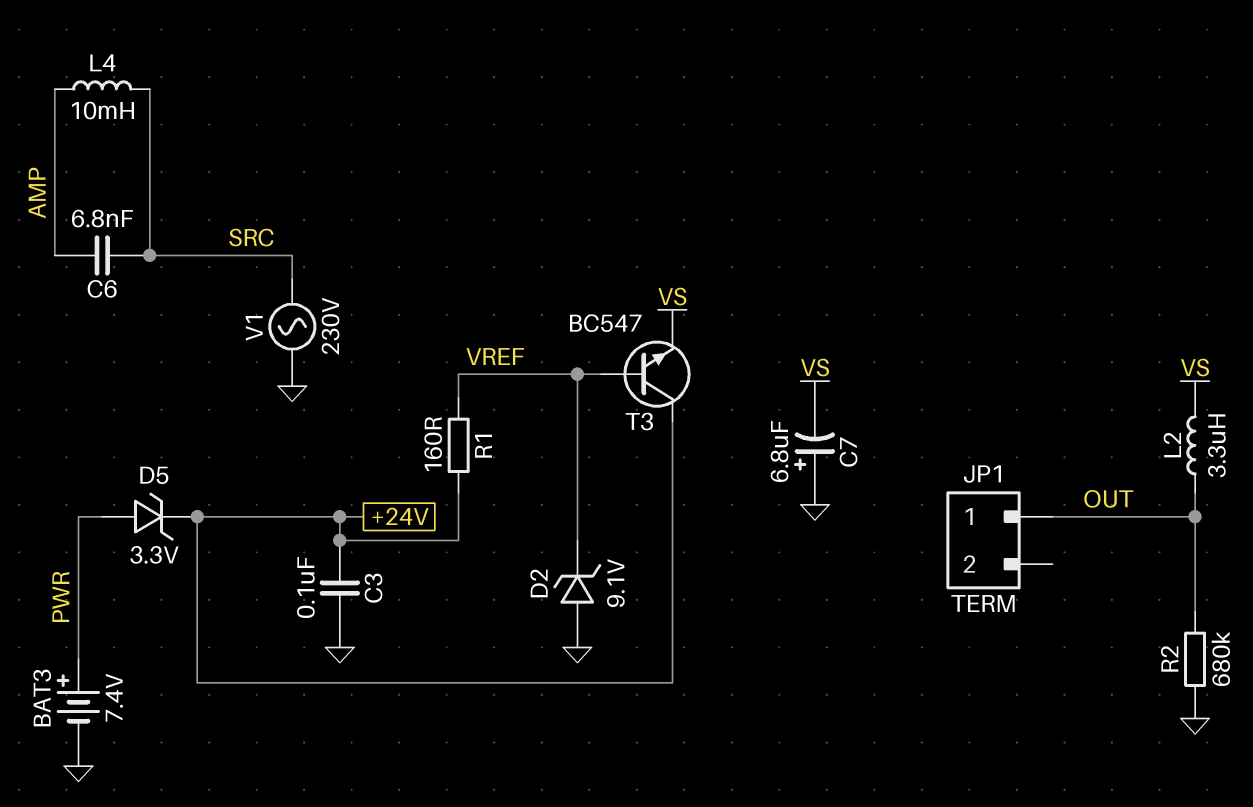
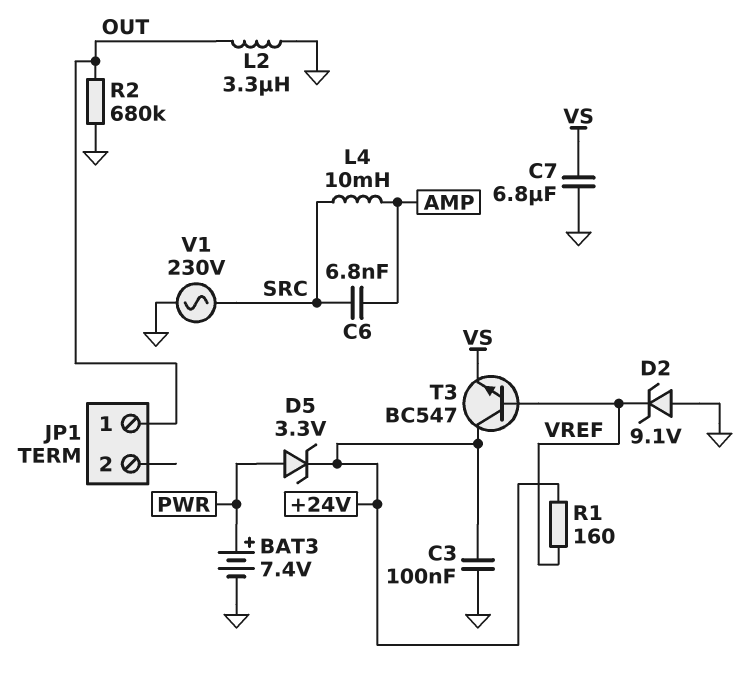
C7: 6.8uF (plus GND, minus VS) -> 6.8uF (GND, VS)
L2: 3.3uH (OUT, VS) -> 3.3uH (GND, OUT)

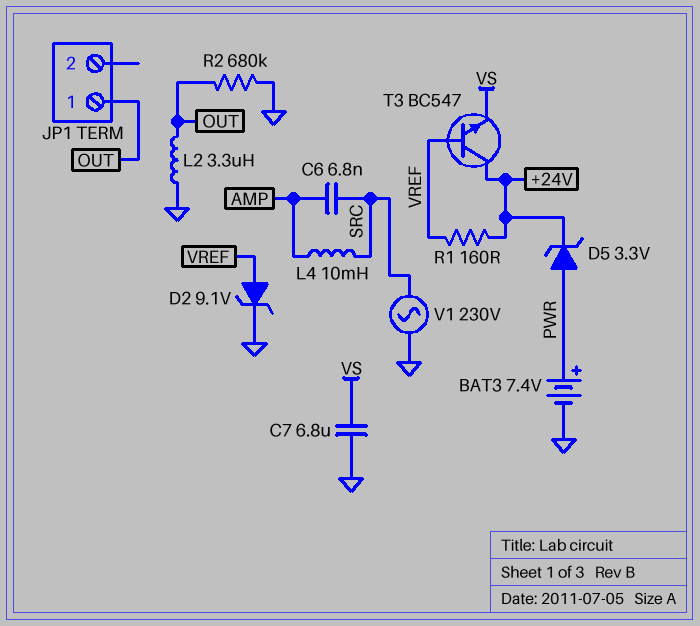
C3: 100nF (+24V, GND) -> none
D2: zener 9.1V (A GND, K VREF) -> zener 9.1V (A VREF, K GND)

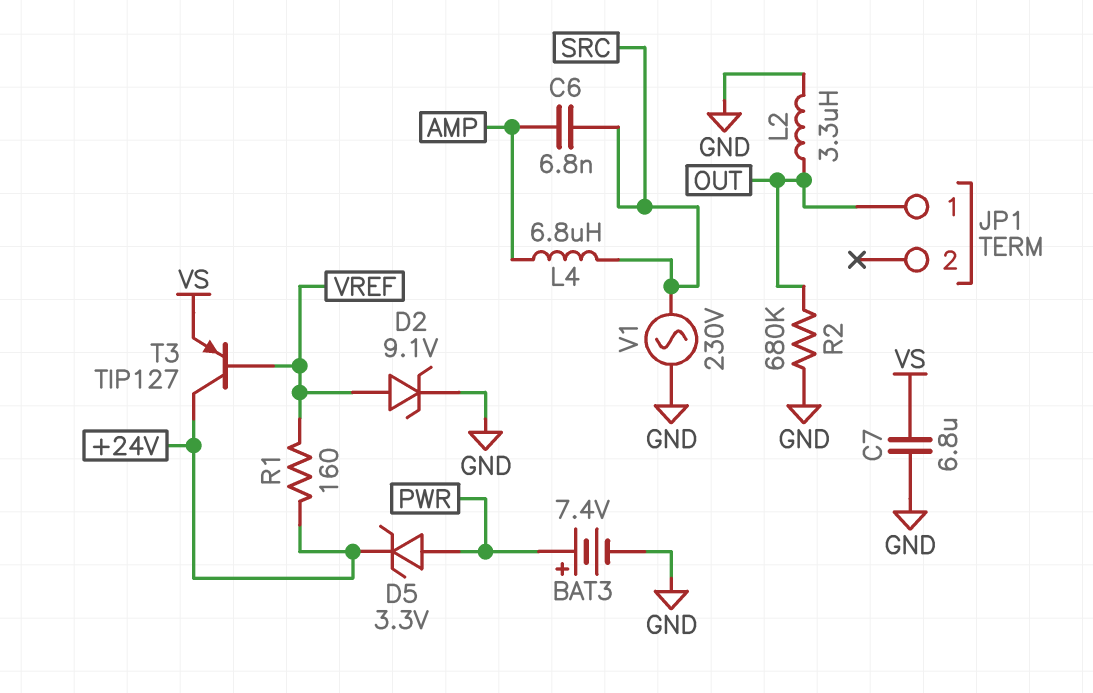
L4: 10mH (AMP, SRC) -> 6.8uH (AMP, SRC)
T3: NPN BC547 (B VREF, C +24V, E VS) -> PNP TIP127 (B VREF, C +24V, E VS)

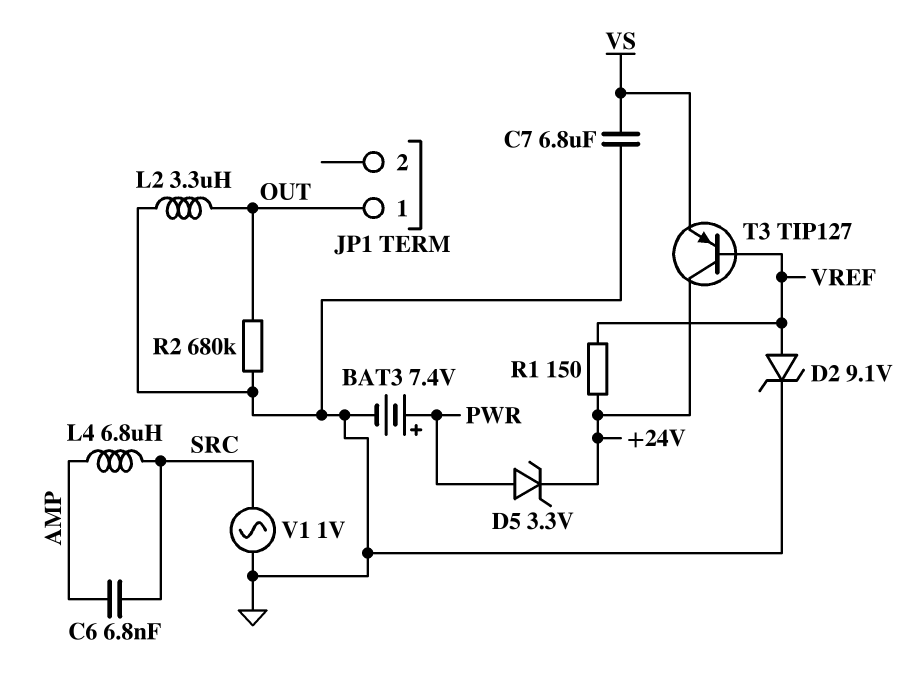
R1: 160 (+24V, VREF) -> 150 (+24V, VREF)
V1: AC 230V (GND, SRC) -> AC 1V (GND, SRC)

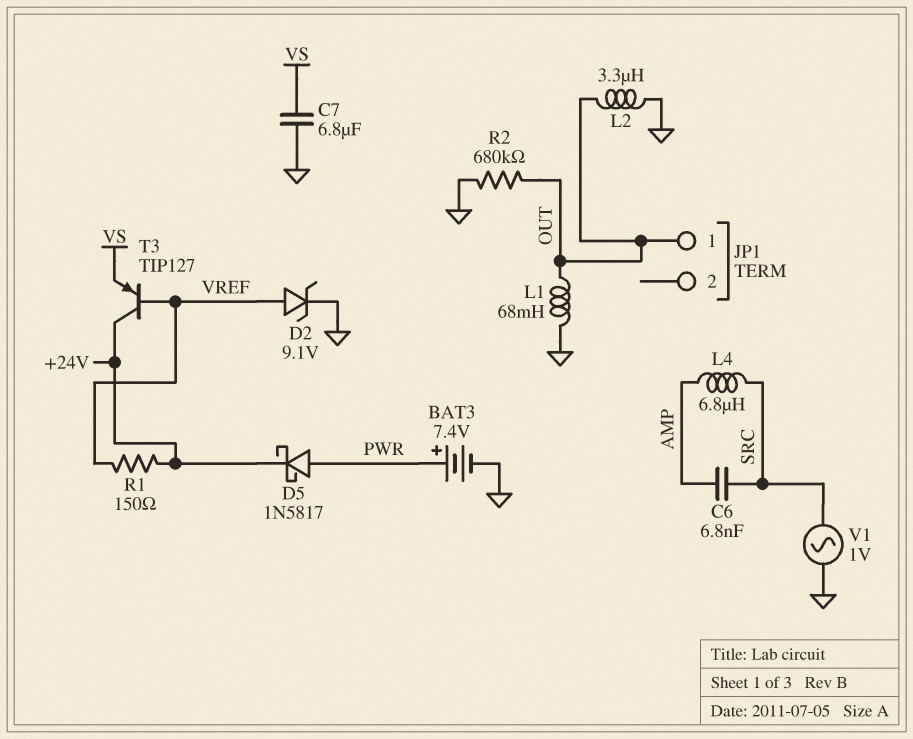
D5: zener 3.3V (A PWR, K +24V) -> schottky 1N5817 (A PWR, K +24V)
L1: none -> 68mH (GND, OUT)

